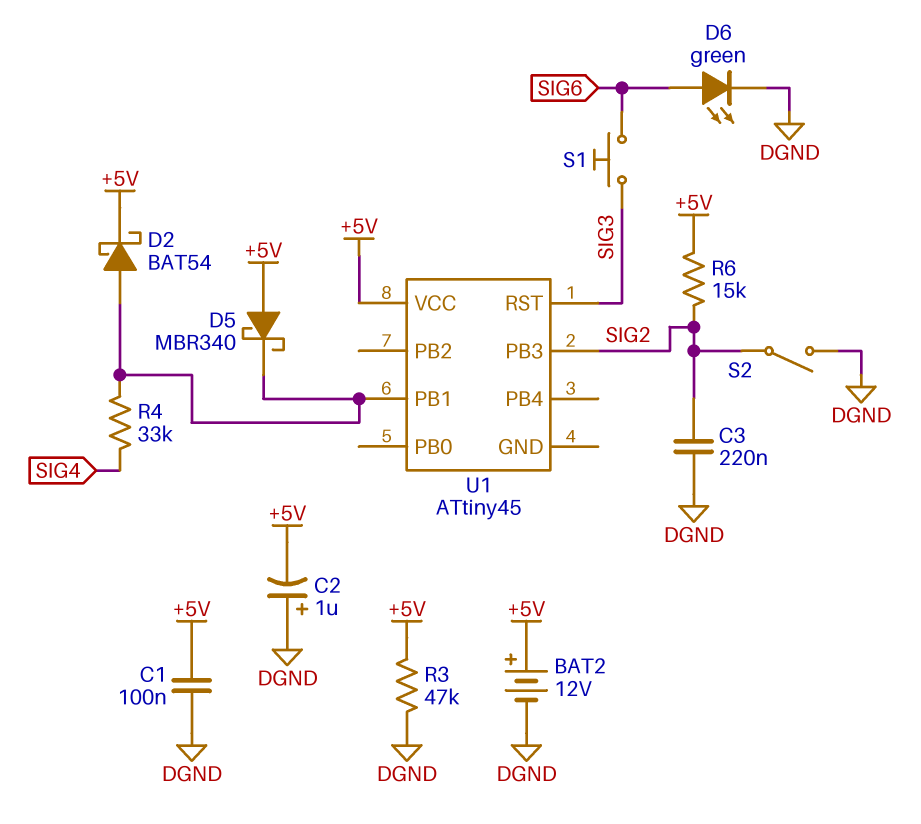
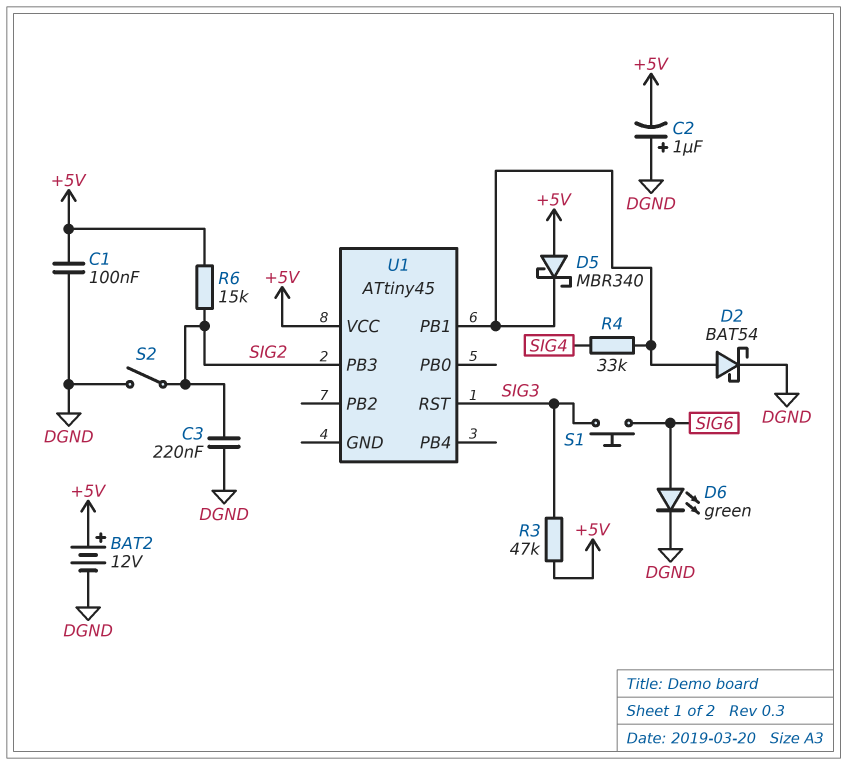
D2: schottky BAT54 (A U1/PB1, K +5V) -> schottky BAT54 (A U1/PB1, K DGND)
R3: 47k (+5V, DGND) -> 47k (+5V, SIG3)

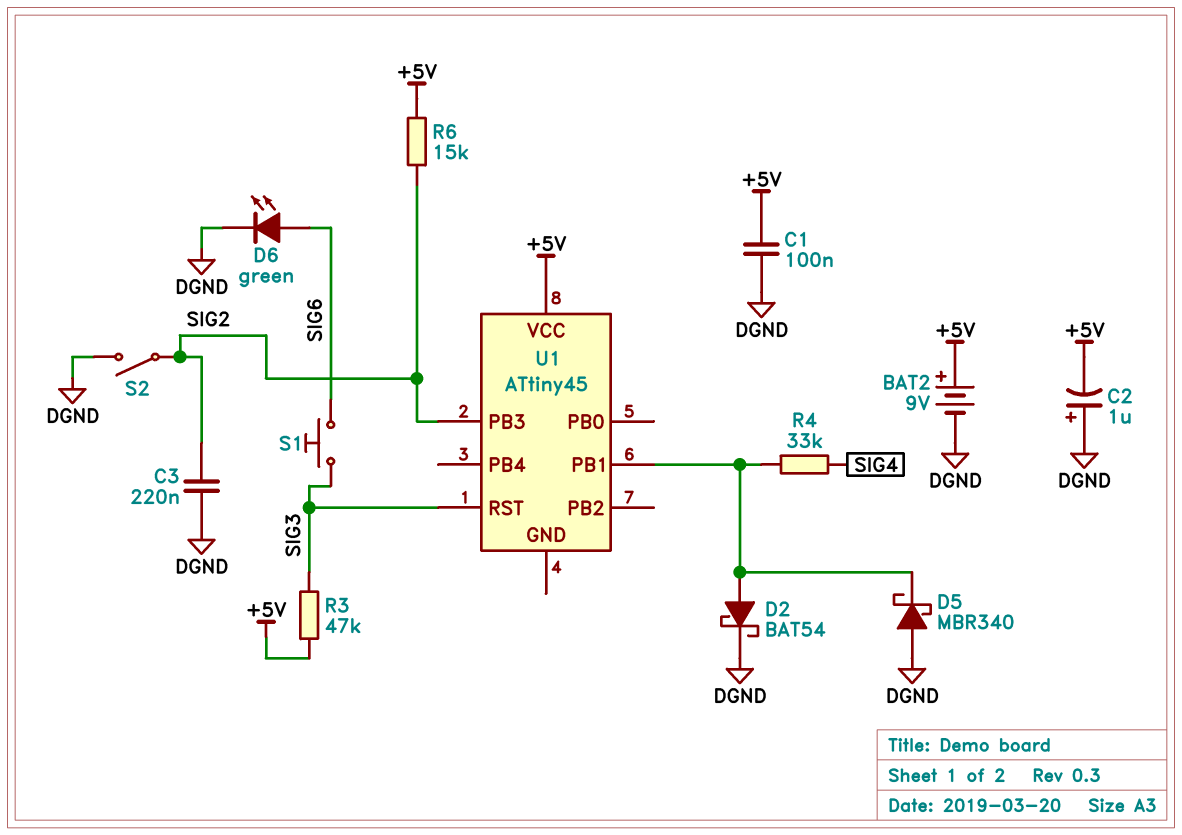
BAT2: 12V (plus +5V, minus DGND) -> 9V (plus +5V, minus DGND)
D5: schottky MBR340 (A +5V, K U1/PB1) -> schottky MBR340 (A DGND, K U1/PB1)

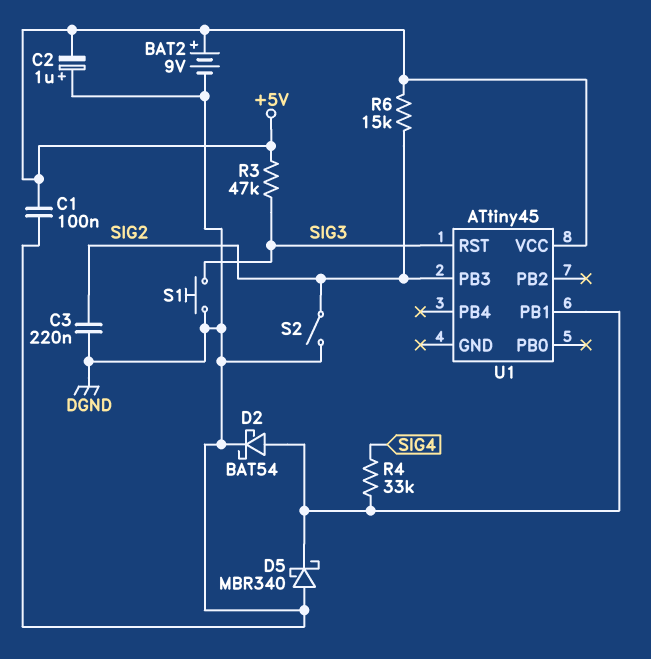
D6: LED green (A SIG6, K DGND) -> none
S1: button (SIG3, SIG6) -> button (DGND, SIG3)

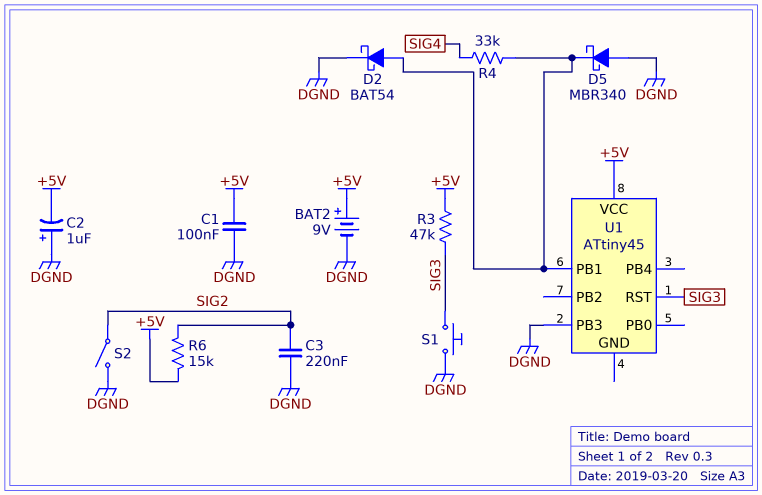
U1 pin PB3: SIG2 -> DGND

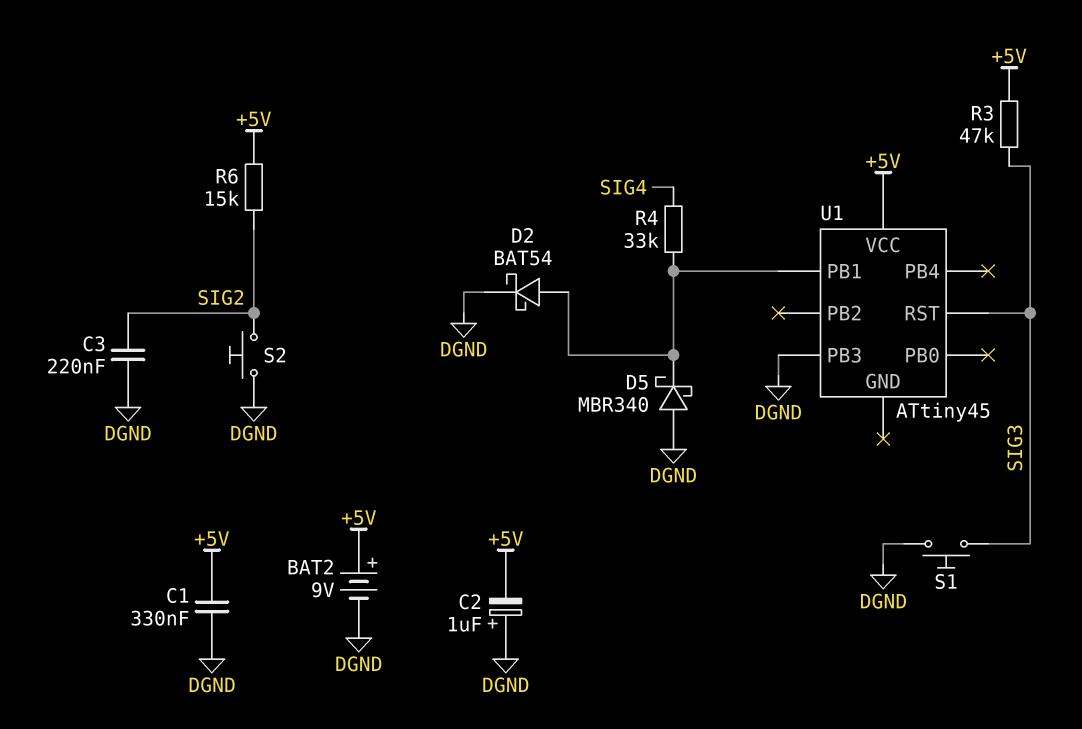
C1: 100nF (+5V, DGND) -> 330nF (+5V, DGND)
S2: switch (DGND, SIG2) -> button (DGND, SIG2)

